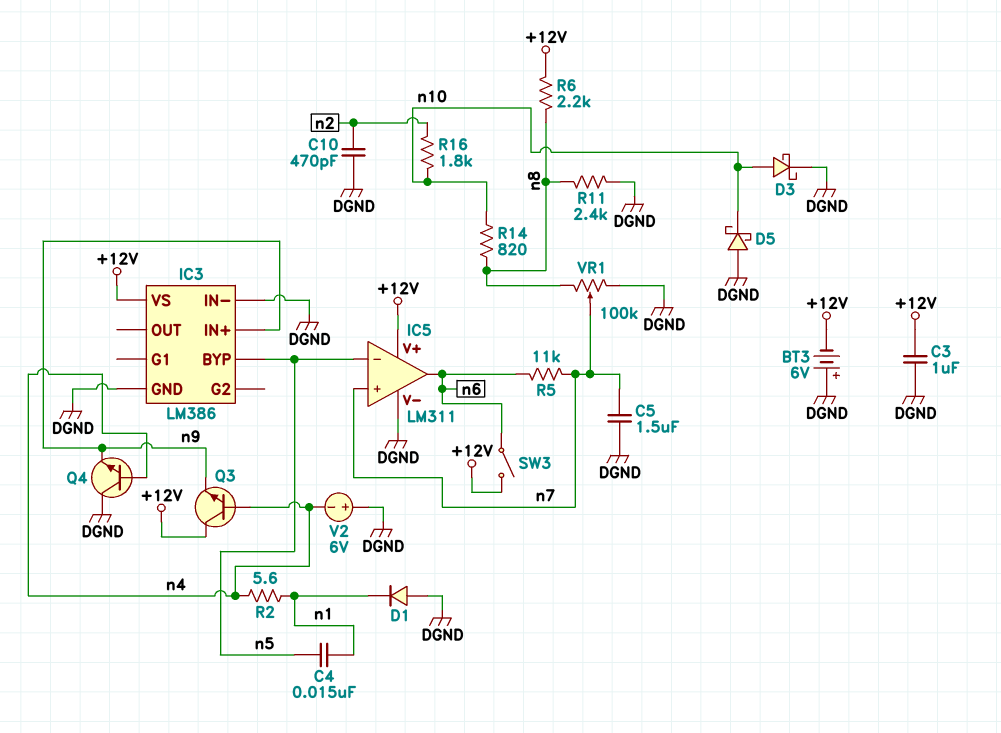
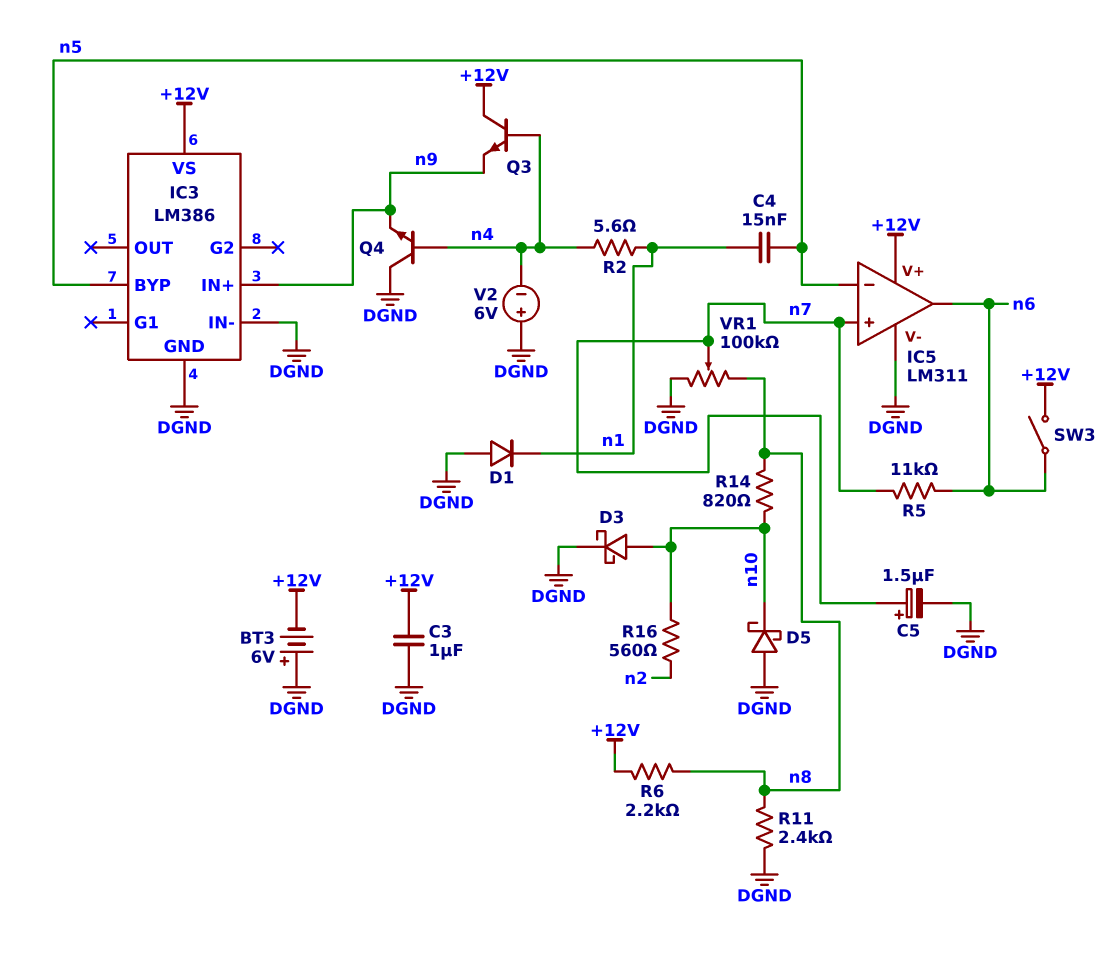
C5: 1.5uF (DGND, n7) -> 1.5uF (plus n7, minus DGND)
C10: 470pF (DGND, n2) -> none
R16: 1.8k (n2, n10) -> 560 (n2, n10)

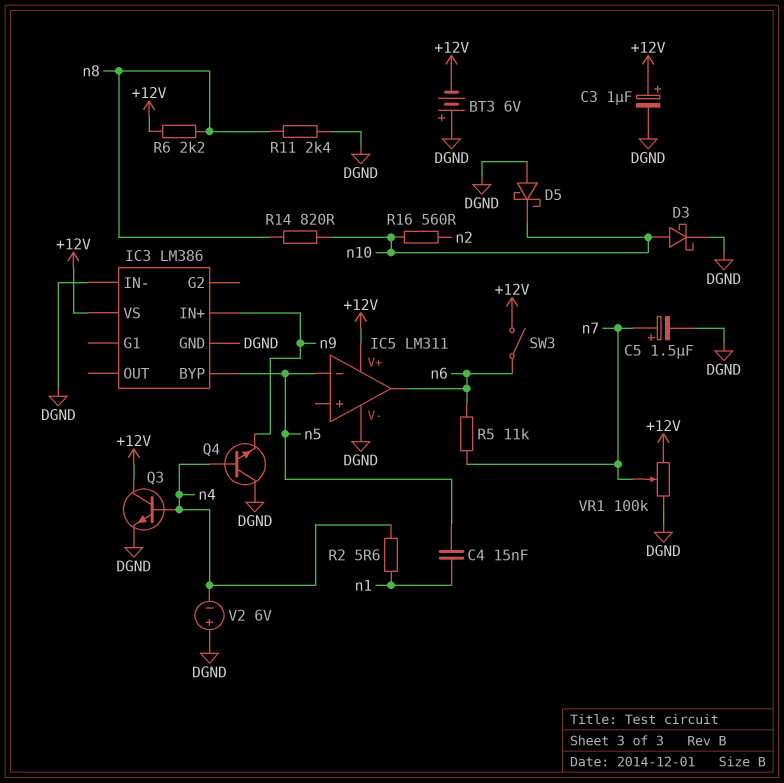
C3: 1uF (+12V, DGND) -> 1uF (plus +12V, minus DGND)
D1: diode (A DGND, K n1) -> none
IC5 pin in+: n7 -> none
Q3: NPN (B n4, C +12V, E n9) -> NPN (B n4, C +12V, E DGND)
VR1: 100k (DGND, n8, wiper n7) -> 100k (+12V, DGND, wiper n7)

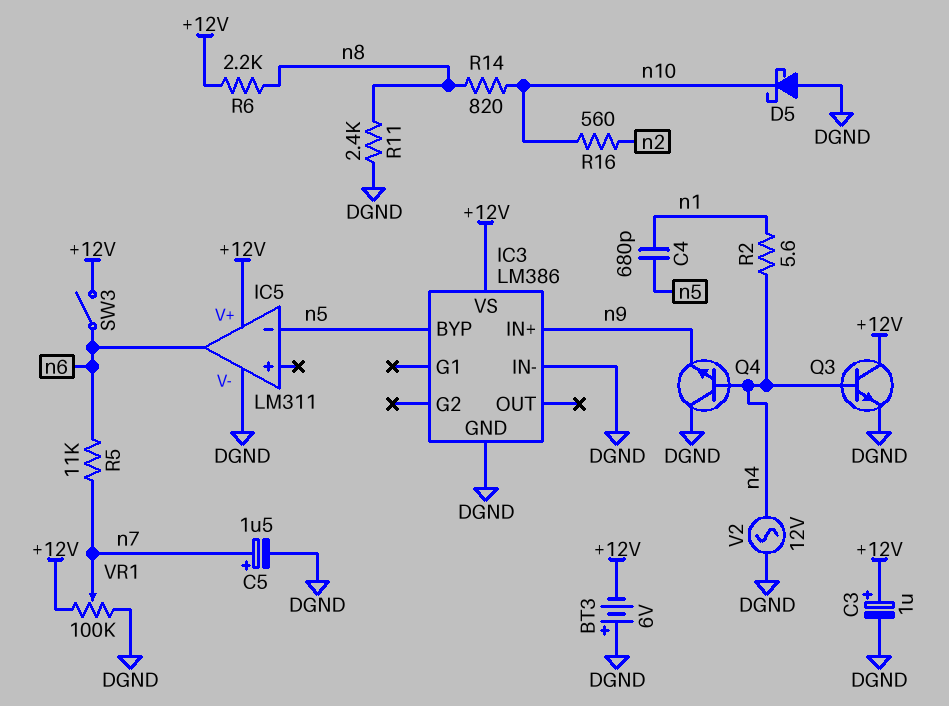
C4: 15nF (n1, n5) -> 680pF (n1, n5)
D3: schottky (A n10, K DGND) -> none
V2: 6V (plus DGND, minus n4) -> AC 12V (DGND, n4)

